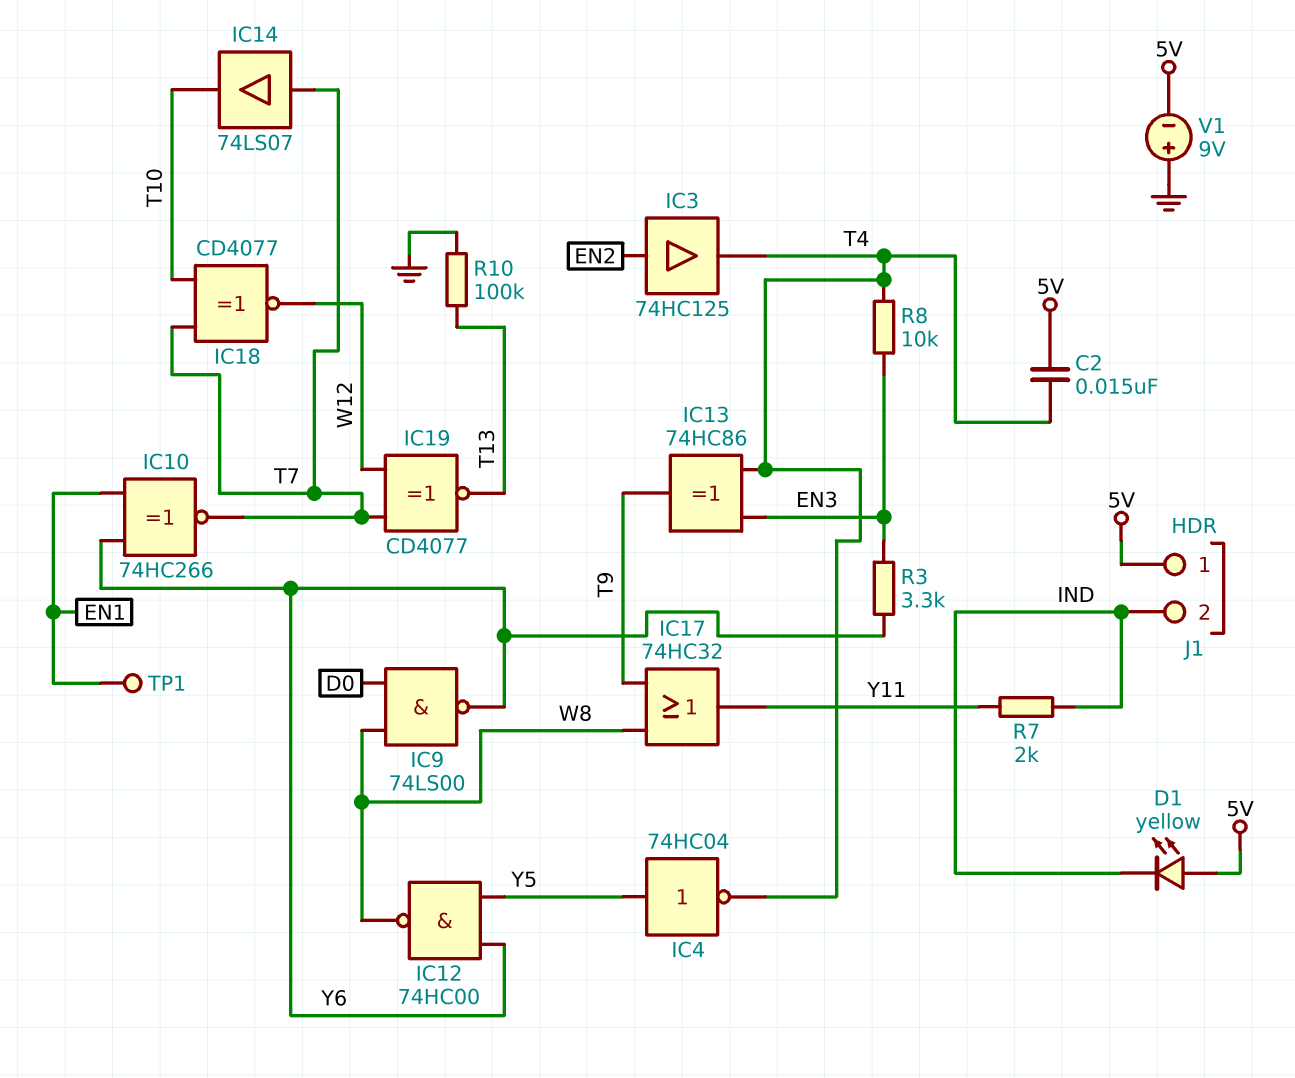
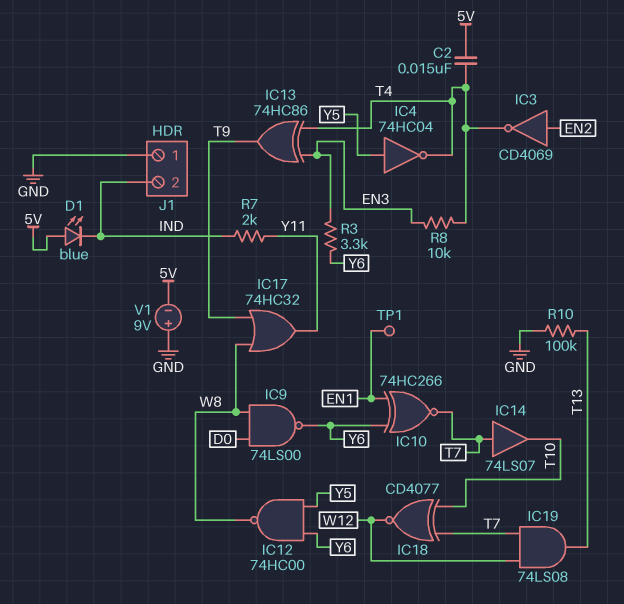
D1: LED yellow (A 5V, K IND) -> LED blue (A 5V, K IND)
IC3: buffer 74HC125 (in EN2, out T4) -> NOT CD4069 (in EN2, out T4)
IC19: XNOR CD4077 (in T7, in W12, out T13) -> AND 74LS08 (in T7, in W12, out T13)
J1 pin 1: 5V -> GND

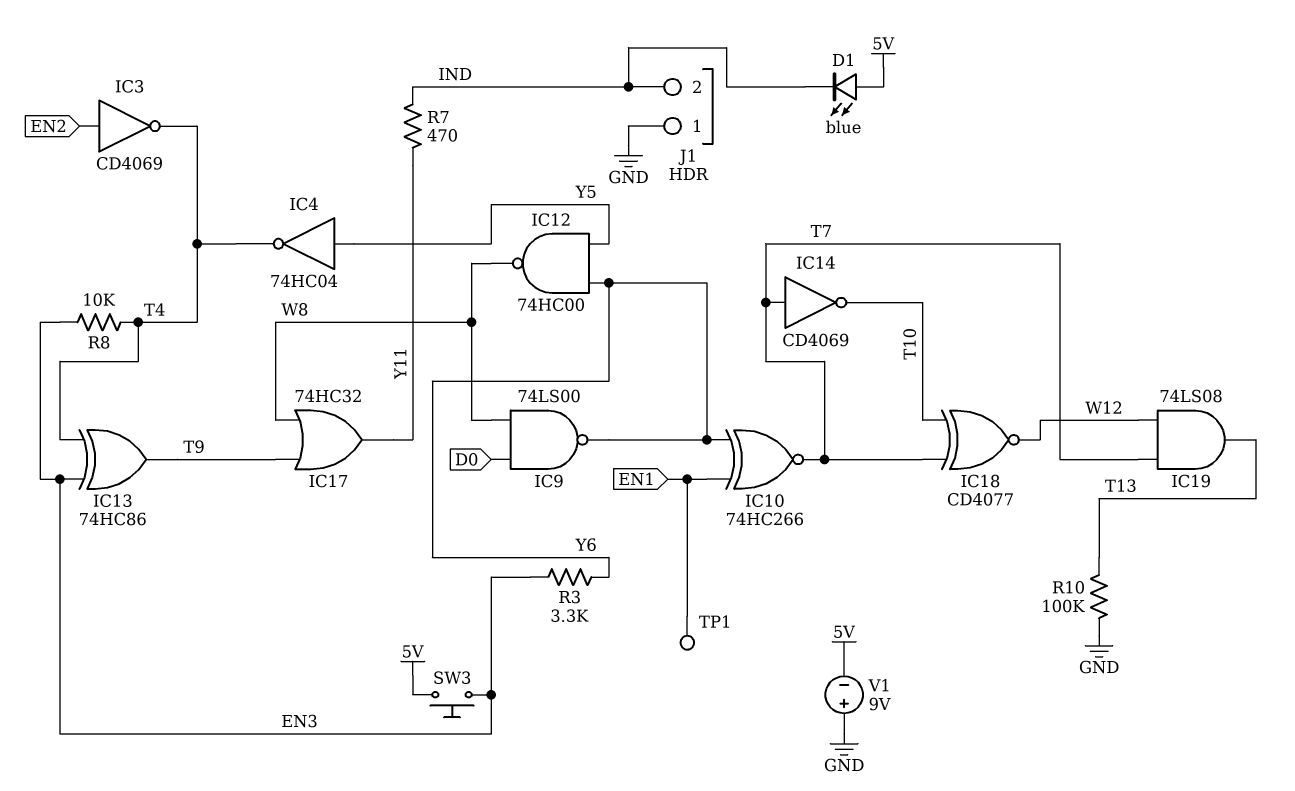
C2: 15nF (5V, T4) -> none
IC14: buffer 74LS07 (in T7, out T10) -> NOT CD4069 (in T7, out T10)
R7: 2k (IND, Y11) -> 470 (IND, Y11)
SW3: none -> button (5V, EN3)

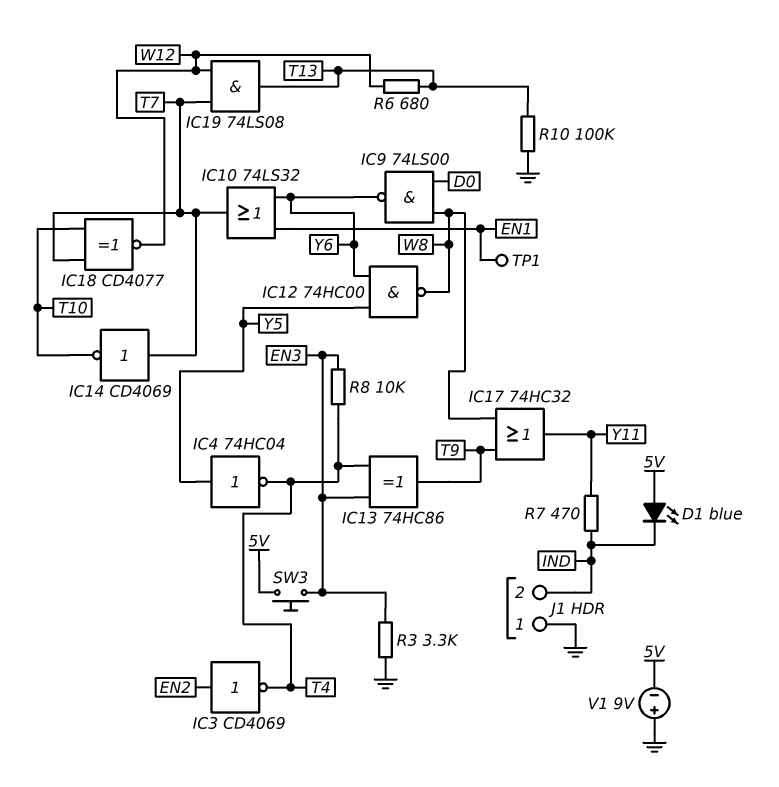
IC10: XNOR 74HC266 (in EN1, in Y6, out T7) -> OR 74LS32 (in EN1, in Y6, out T7)
R3: 3.3k (EN3, Y6) -> 3.3k (EN3, GND)
R6: none -> 680 (T13, W12)

